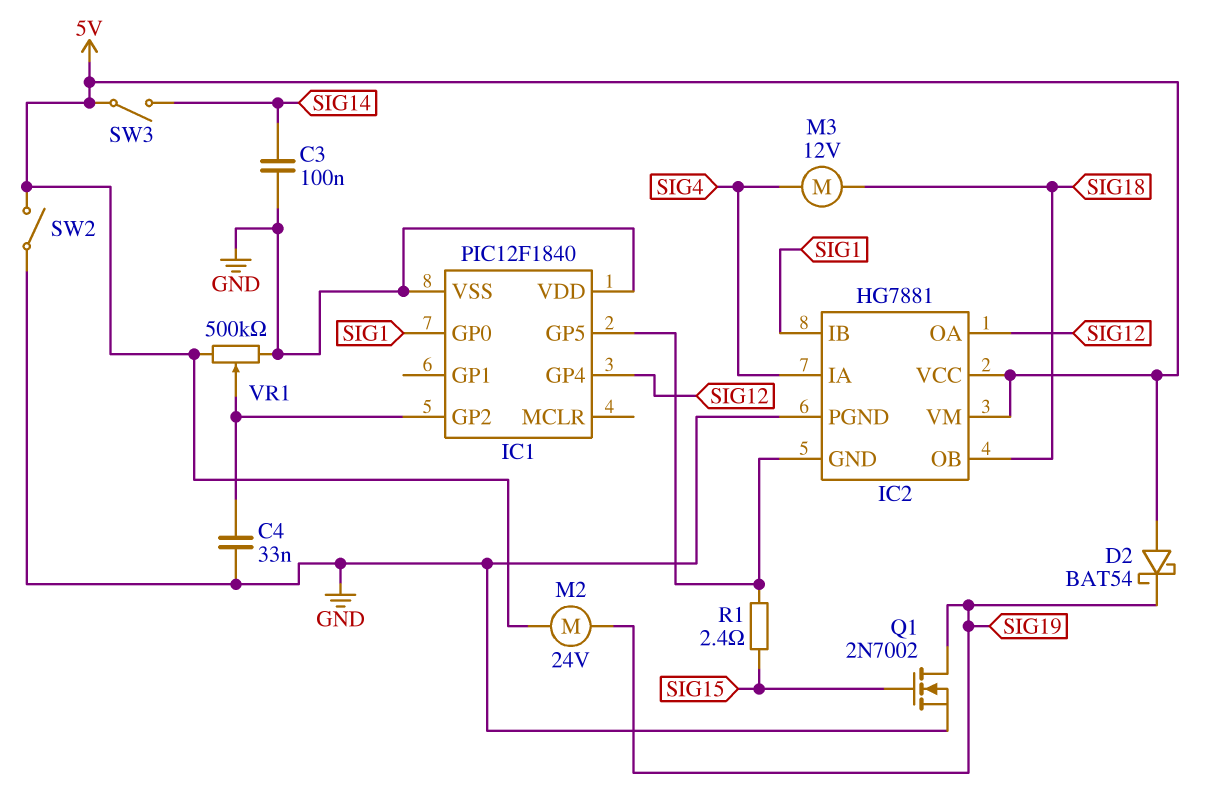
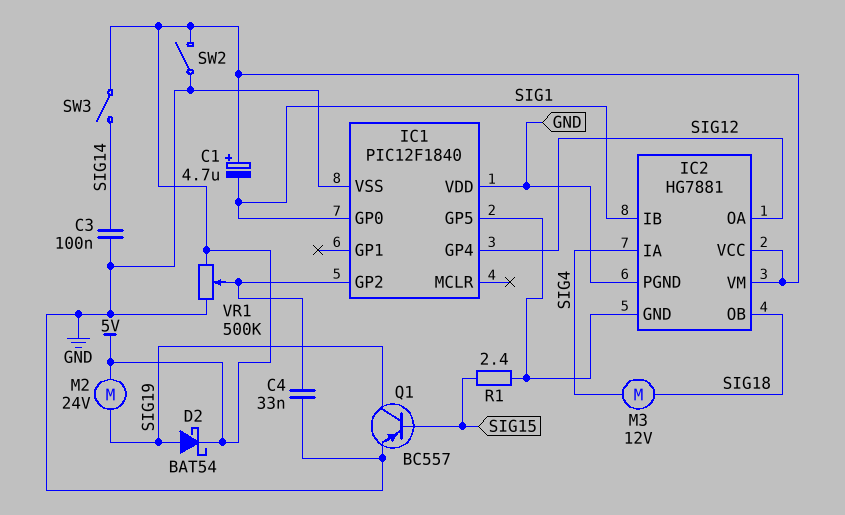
C1: none -> 4.7uF (plus 5V, minus SIG1)
D2: schottky BAT54 (A 5V, K SIG19) -> schottky BAT54 (A SIG19, K 5V)
Q1: NMOS 2N7002 (G SIG15, D SIG19, S GND) -> PNP BC557 (B SIG15, C SIG19, E GND)

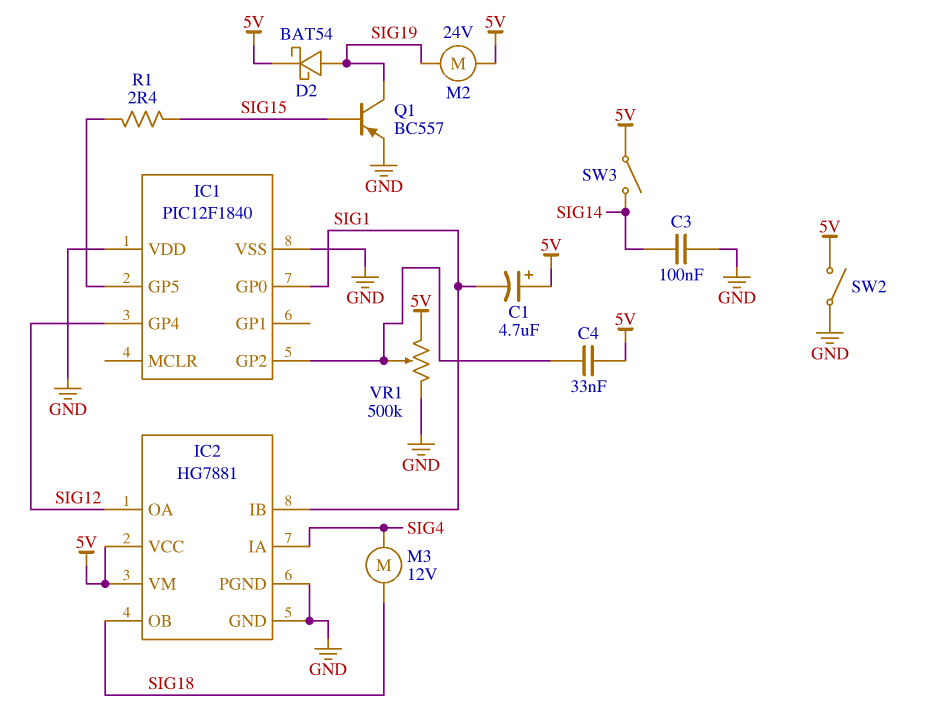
C4: 33nF (GND, IC1/GP2) -> 33nF (5V, IC1/GP2)
IC2 pin GND: IC1/GP5 -> GND

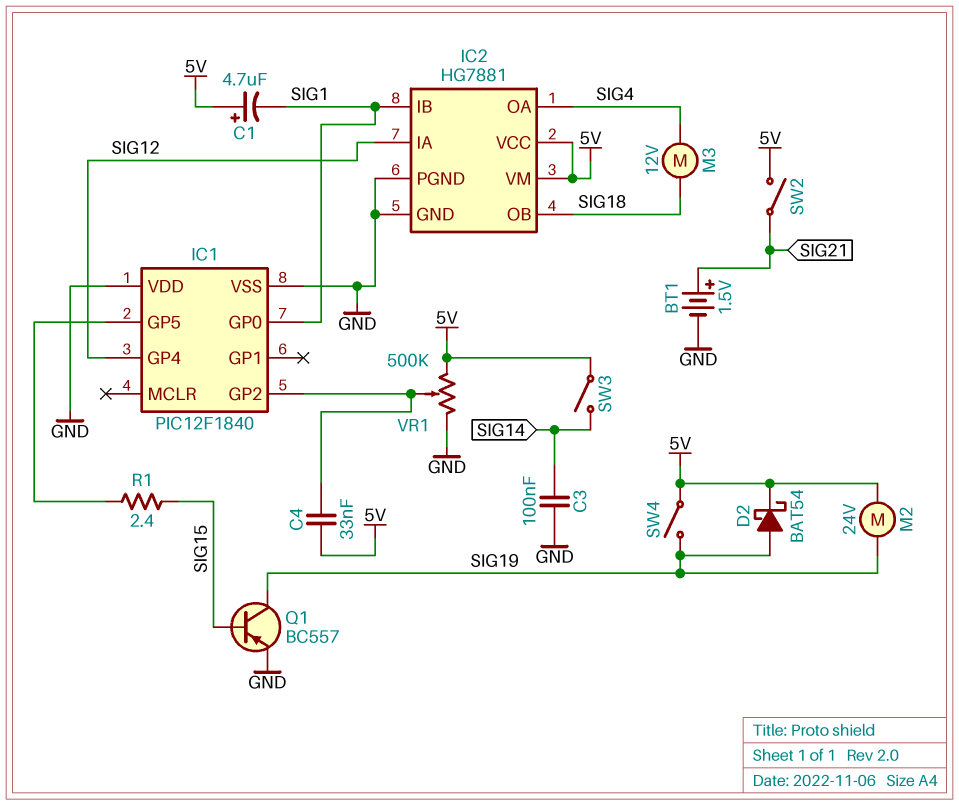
BT1: none -> 1.5V (plus SIG21, minus GND)
IC2 pin IA: SIG4 -> SIG12
IC2 pin OA: SIG12 -> SIG4
SW2: switch (5V, GND) -> switch (5V, SIG21)
SW4: none -> switch (5V, SIG19)

